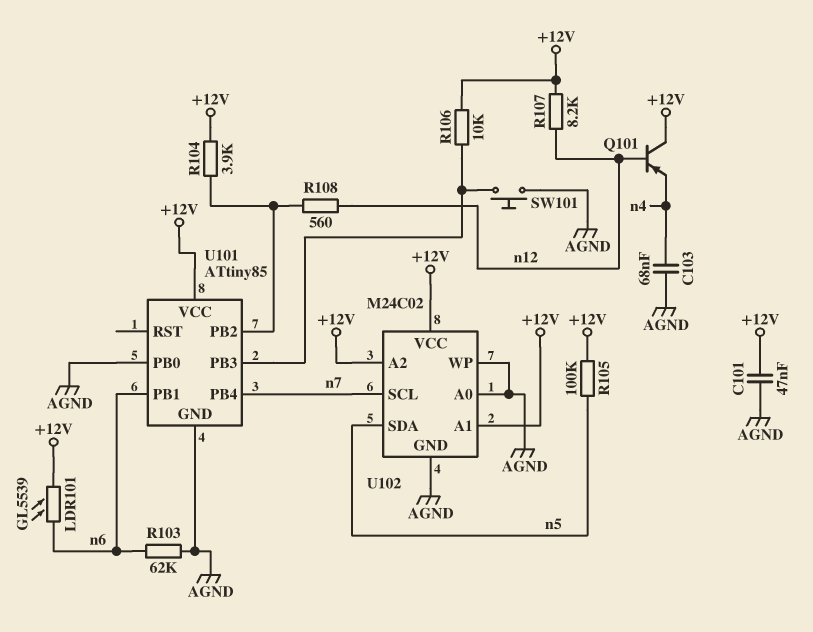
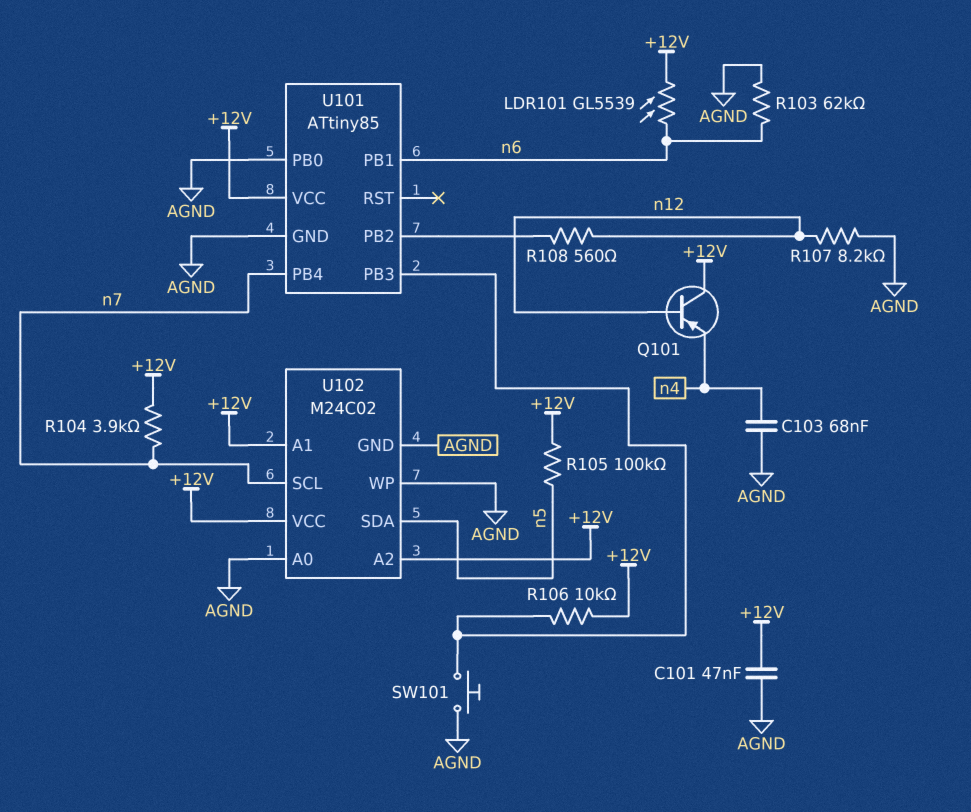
R104: 3.9k (+12V, U101/PB2) -> 3.9k (+12V, n7)
R107: 8.2k (+12V, n12) -> 8.2k (AGND, n12)

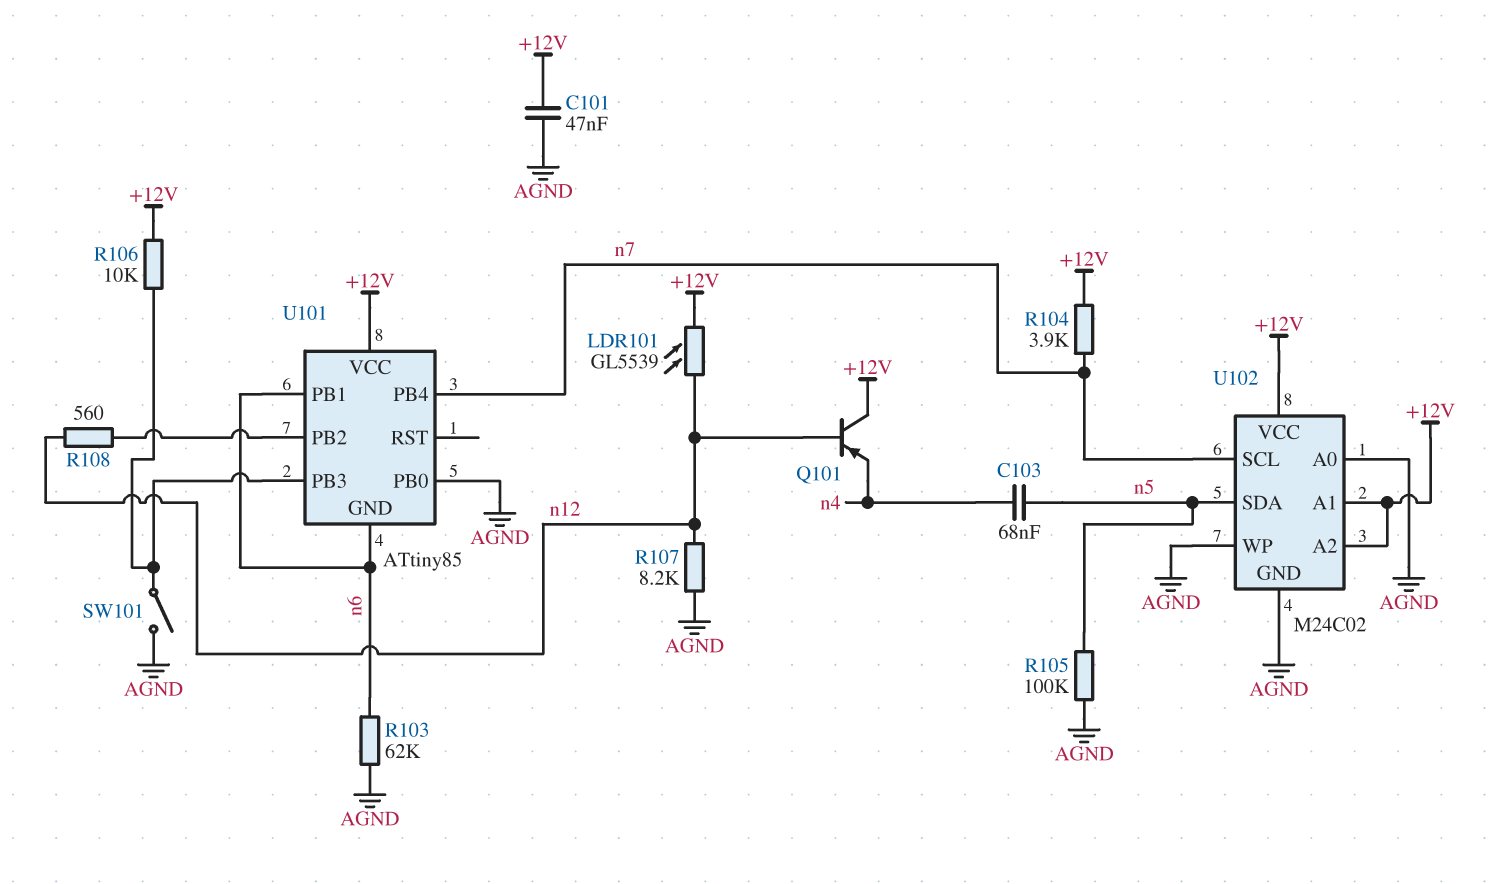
C103: 68nF (AGND, n4) -> 68nF (n4, n5)
LDR101: GL5539 (+12V, n6) -> GL5539 (+12V, n12)
R105: 100k (+12V, n5) -> 100k (AGND, n5)
SW101: button (AGND, U101/PB3) -> switch (AGND, U101/PB3)
U101 pin GND: AGND -> n6

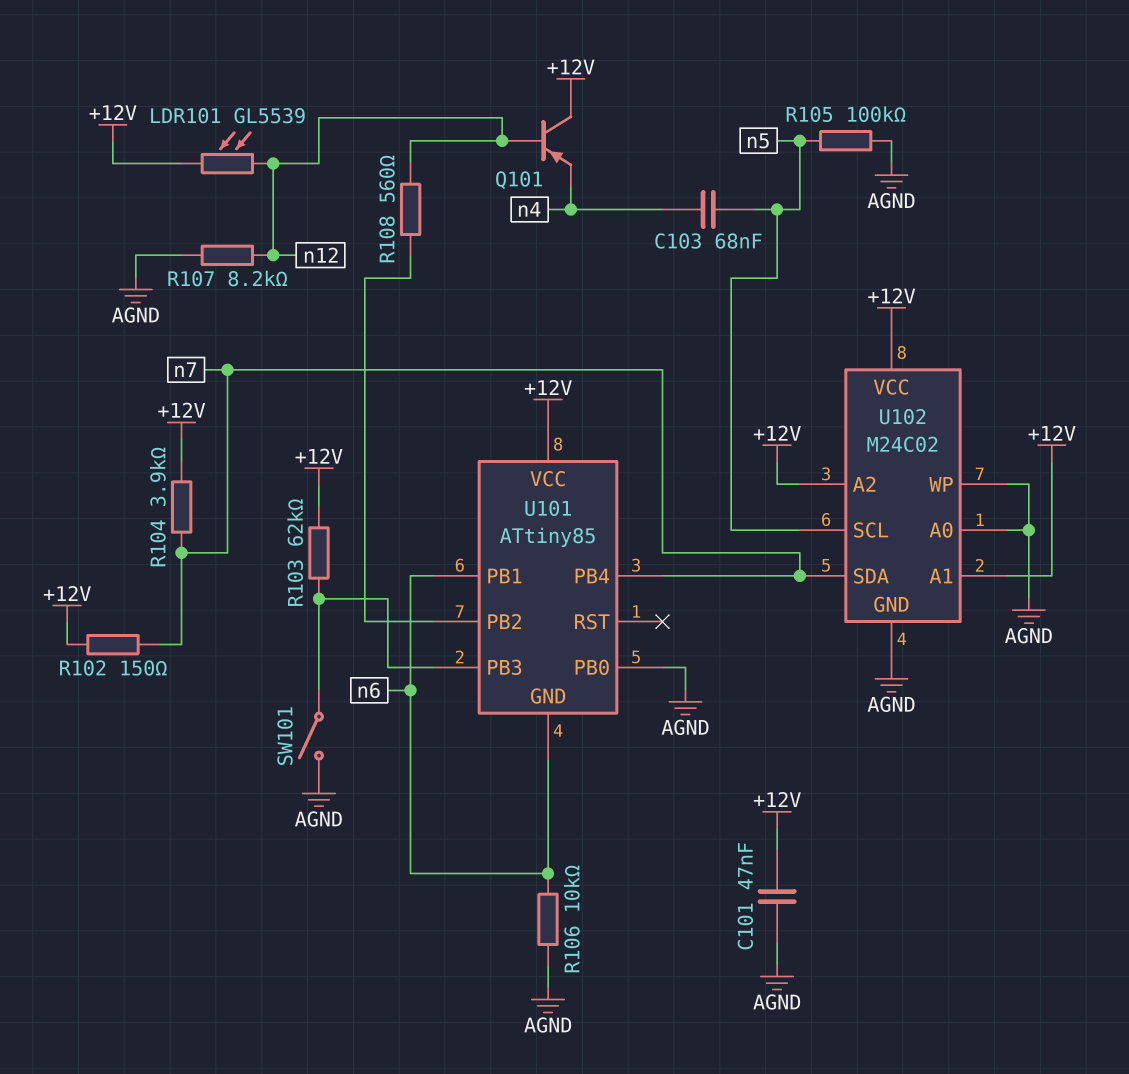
R102: none -> 150 (+12V, n7)
R103: 62k (AGND, n6) -> 62k (+12V, U101/PB3)
R106: 10k (+12V, U101/PB3) -> 10k (AGND, n6)
U102 pin SCL: n7 -> n5
U102 pin SDA: n5 -> n7

